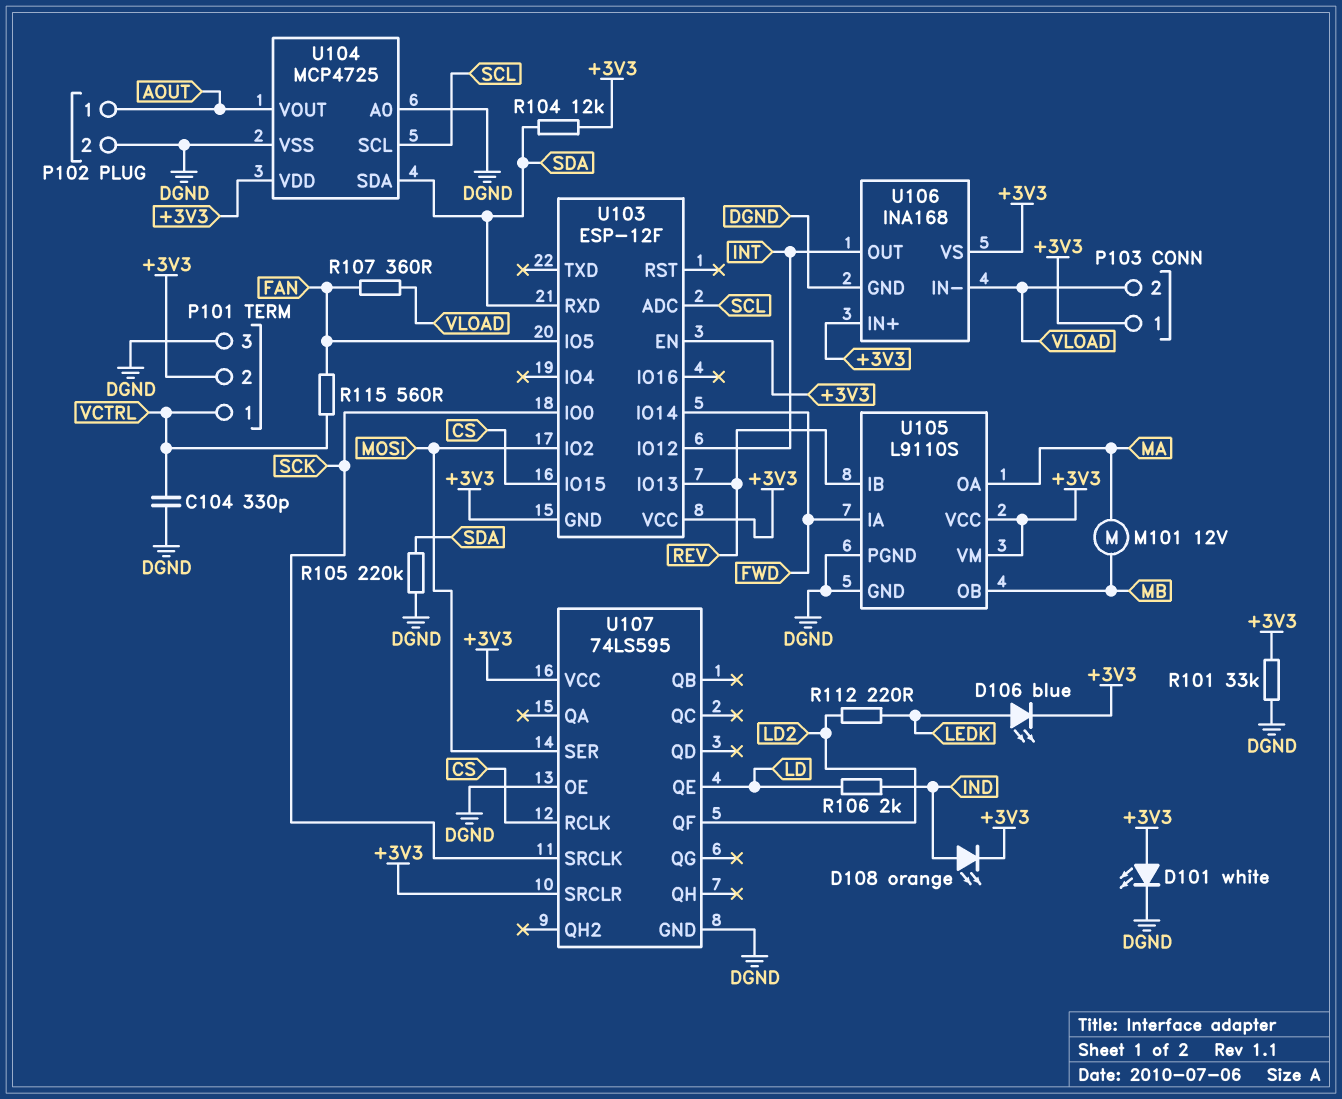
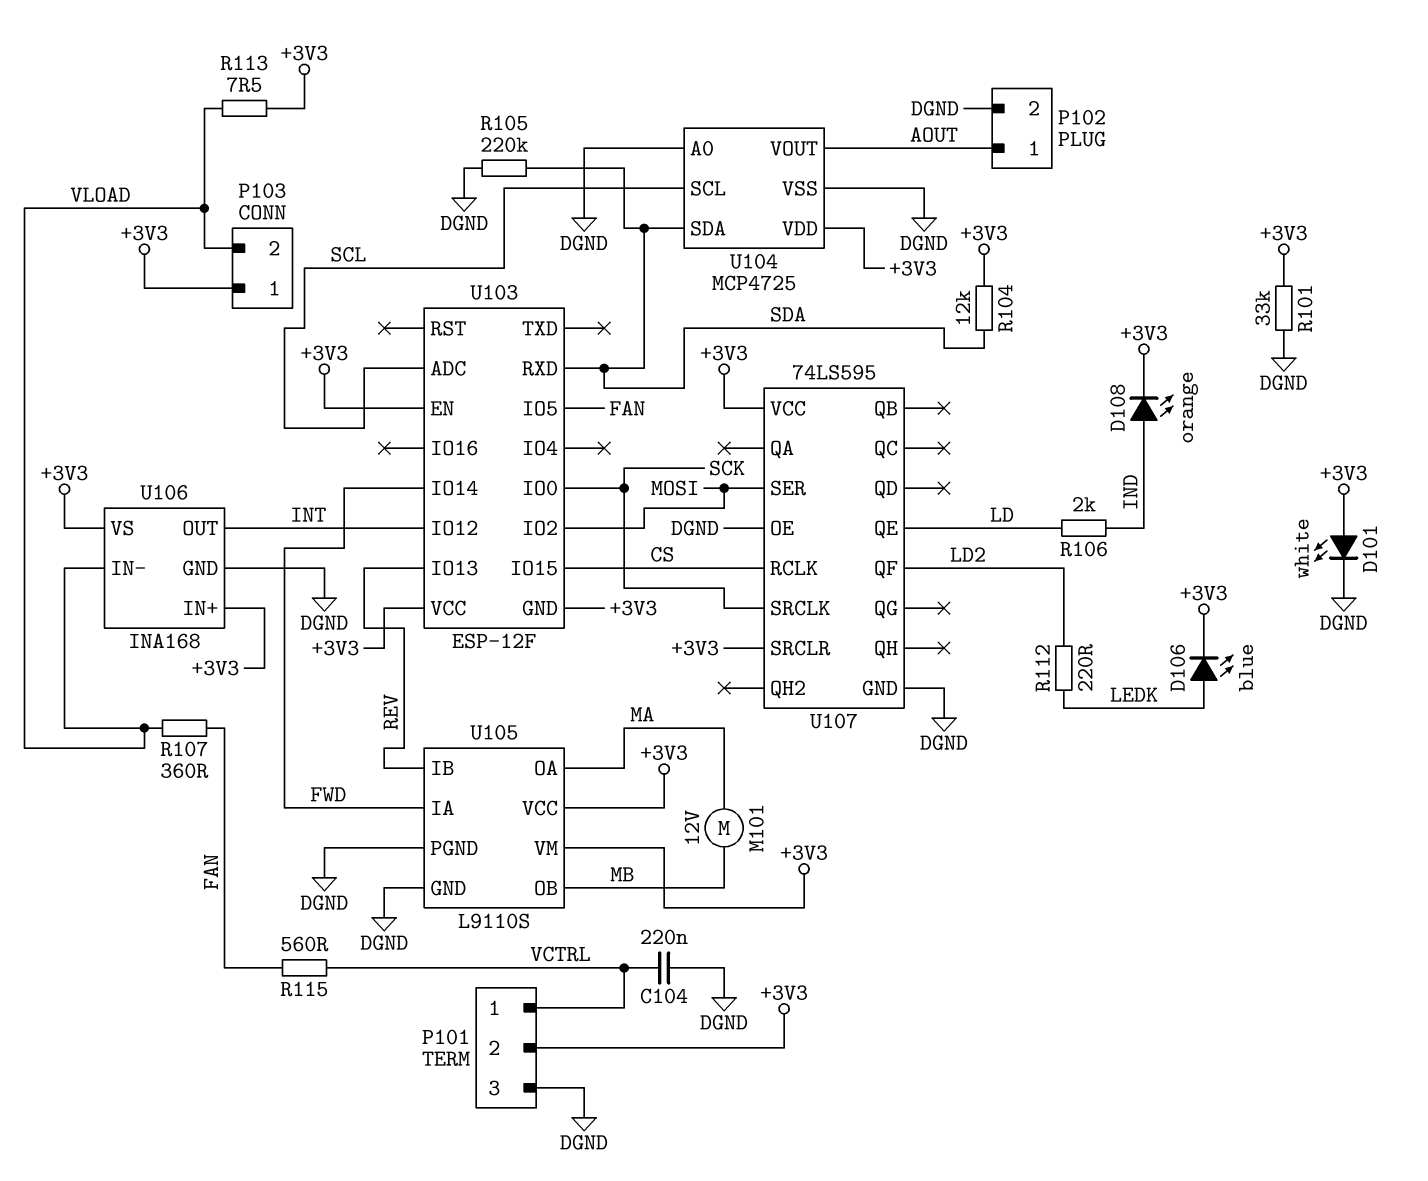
C104: 330pF (DGND, VCTRL) -> 220nF (DGND, VCTRL)
R113: none -> 7.5 (+3V3, VLOAD)

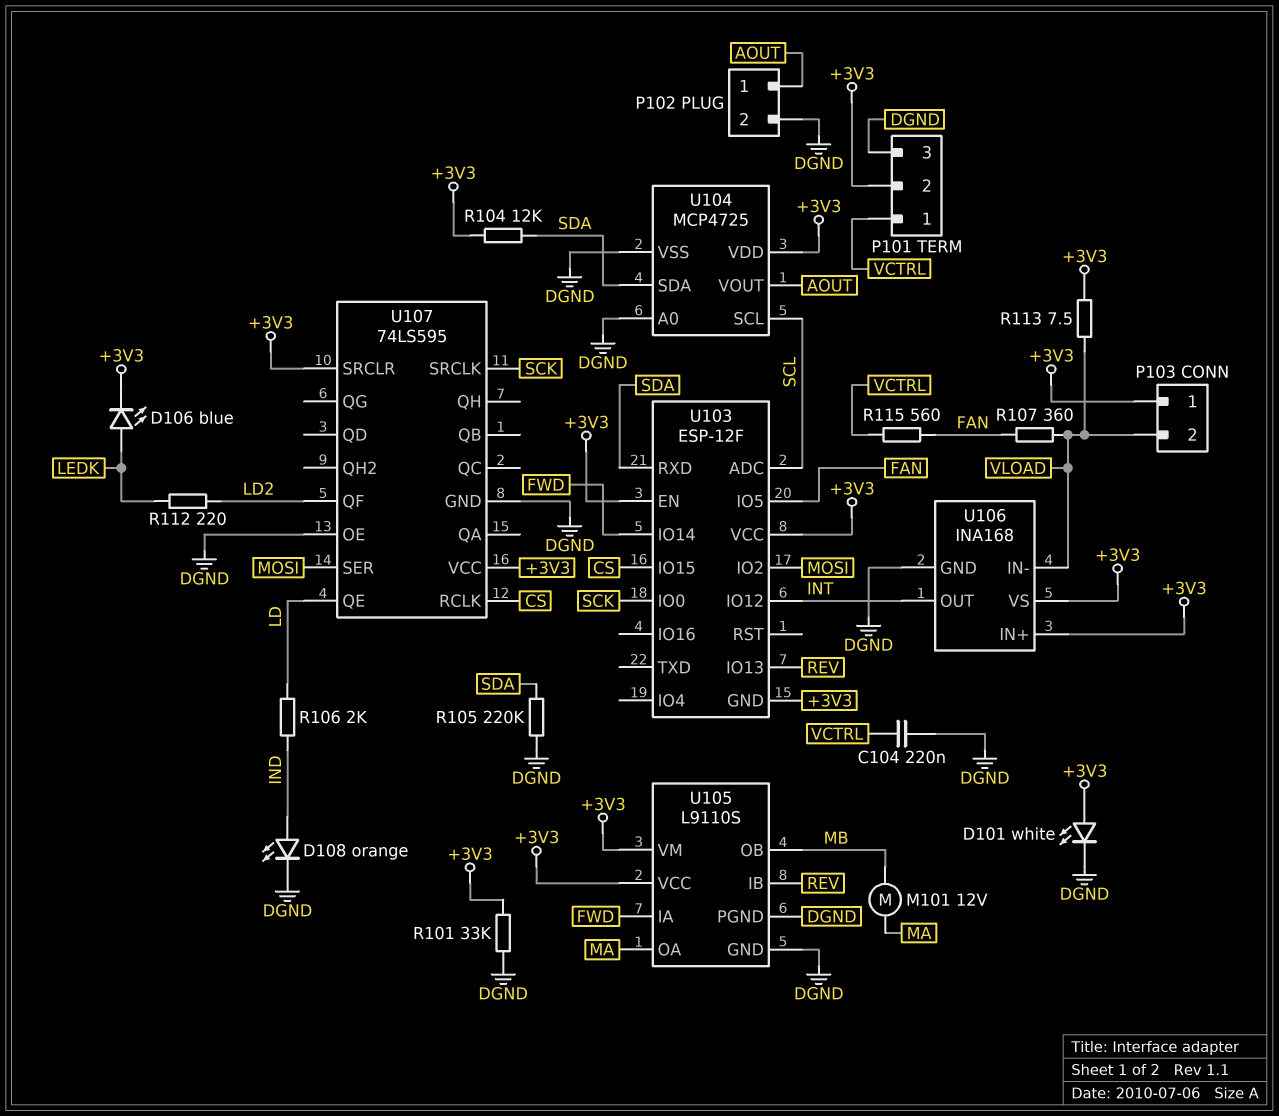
D108: LED orange (A IND, K +3V3) -> LED orange (A IND, K DGND)

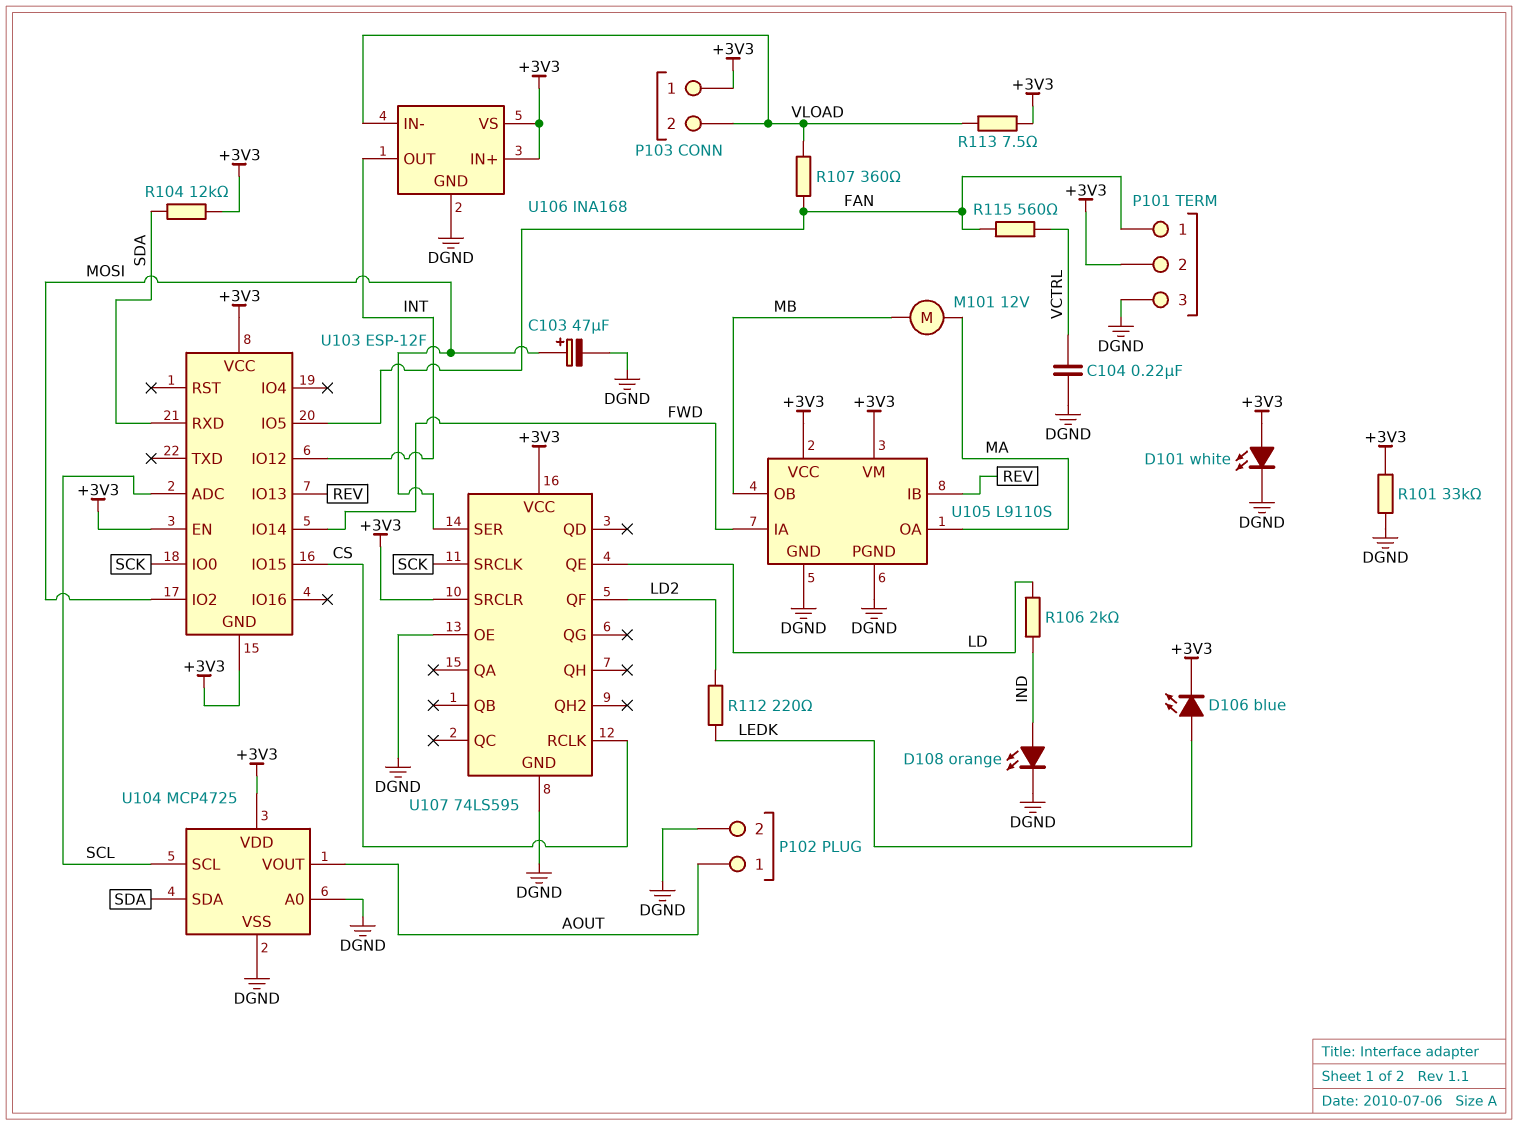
C103: none -> 47uF (plus MOSI, minus DGND)
P101 pin 1: VCTRL -> FAN
R105: 220k (DGND, SDA) -> none

